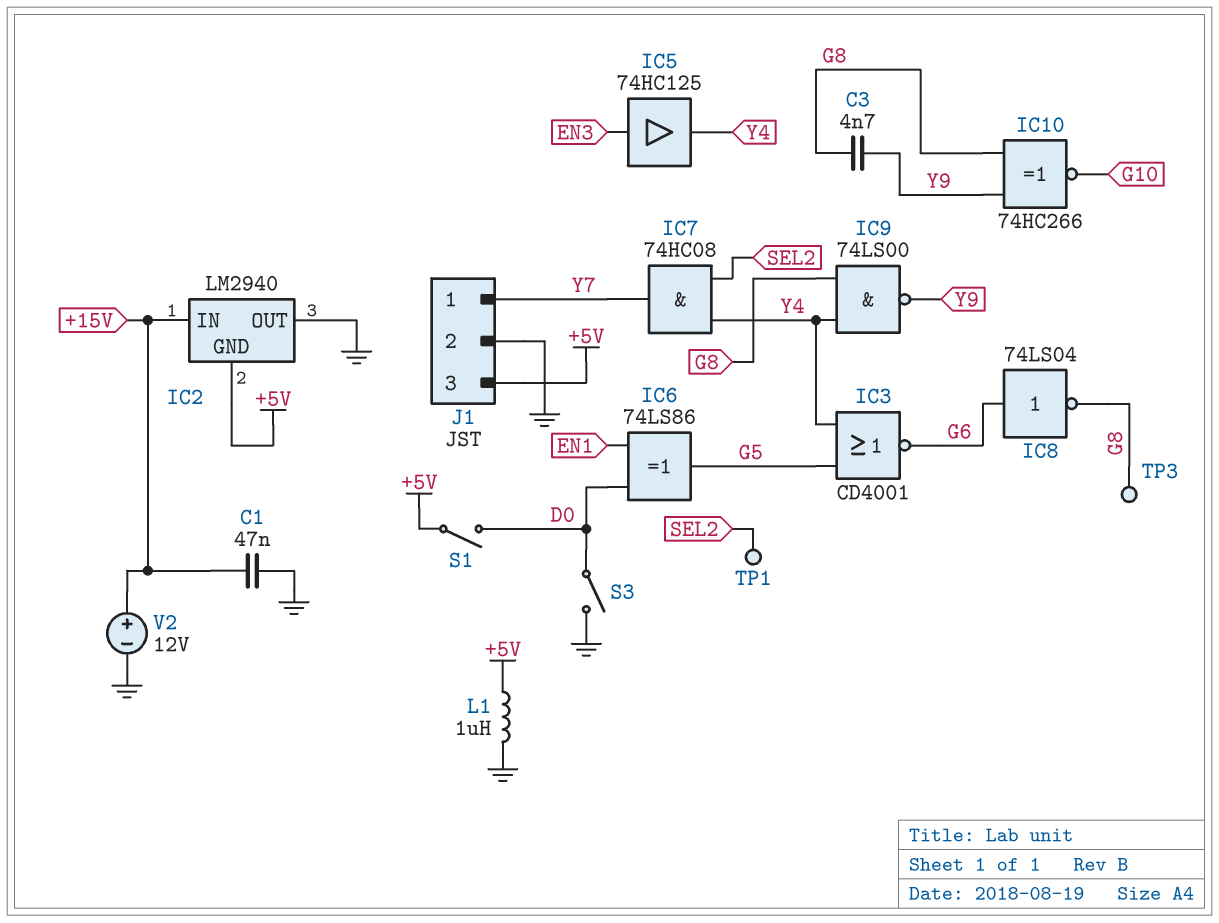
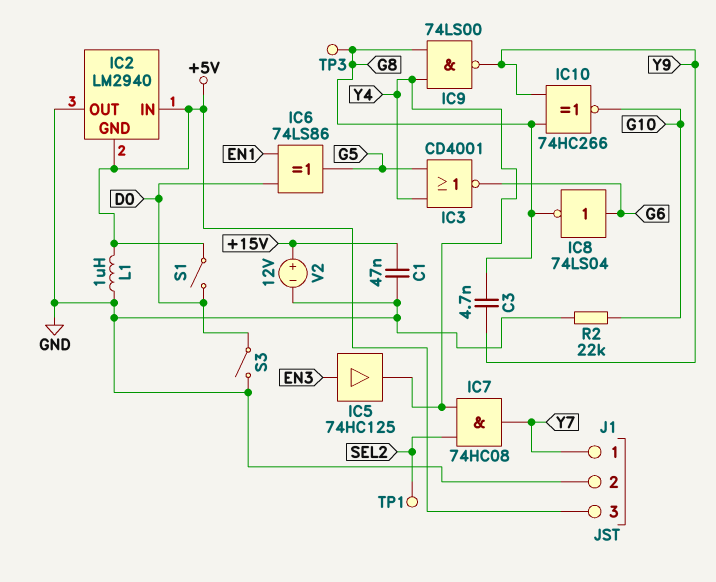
IC2 pin IN: +15V -> +5V
R2: none -> 22k (G10, GND)

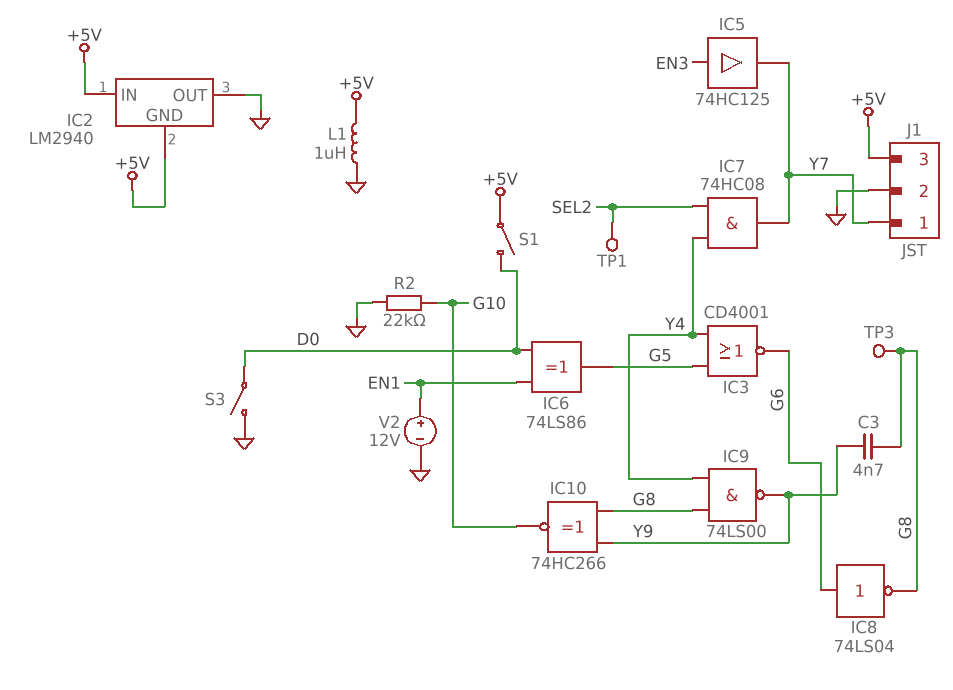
C1: 47nF (+15V, GND) -> none
IC5: buffer 74HC125 (in EN3, out Y4) -> buffer 74HC125 (in EN3, out Y7)
V2: 12V (plus +15V, minus GND) -> 12V (plus EN1, minus GND)

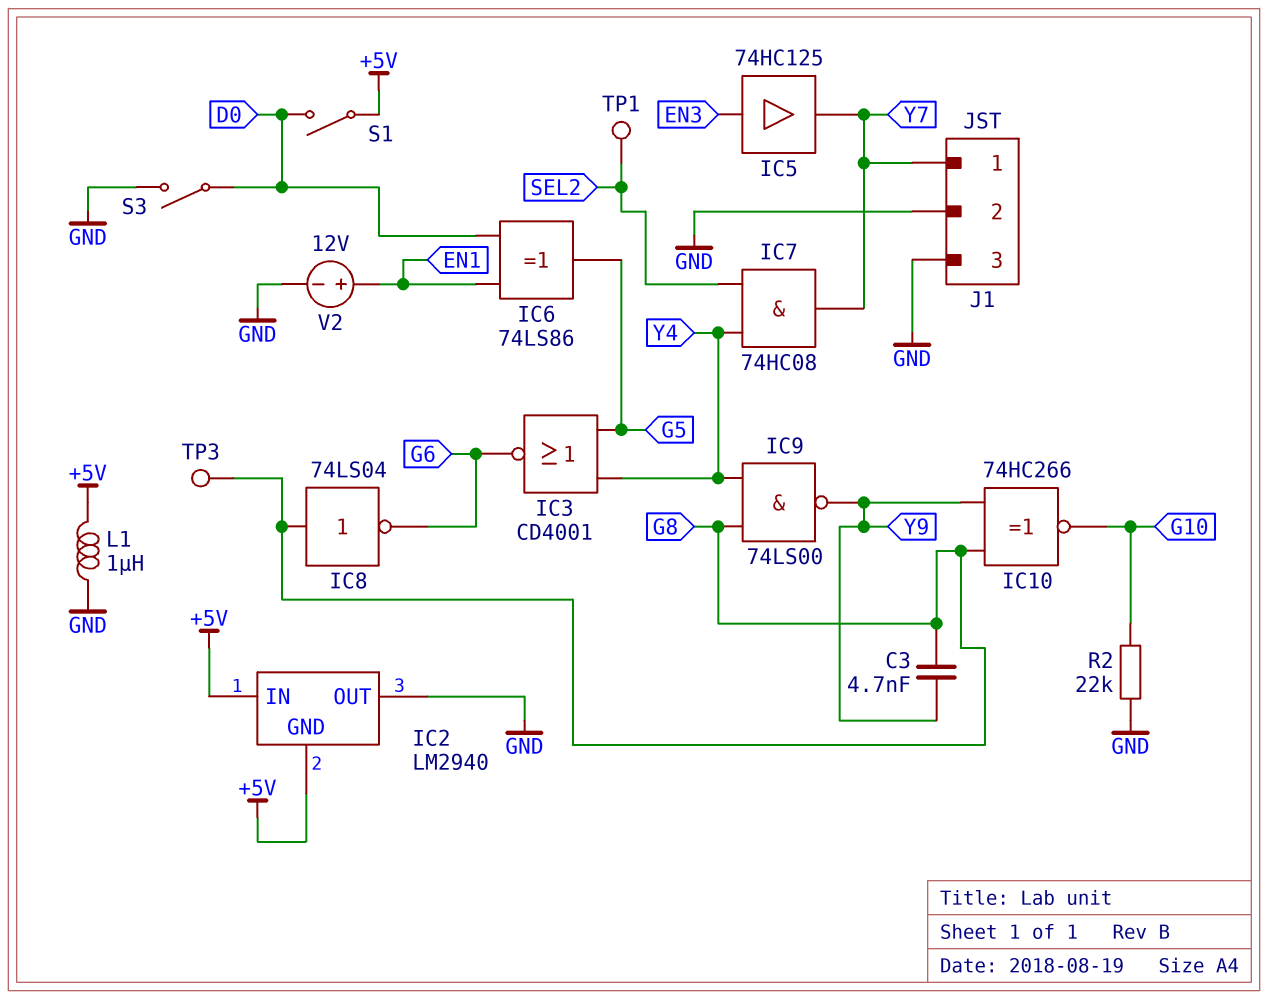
IC8: NOT 74LS04 (in G6, out G8) -> NOT 74LS04 (in G8, out G6)
J1 pin 3: +5V -> GND

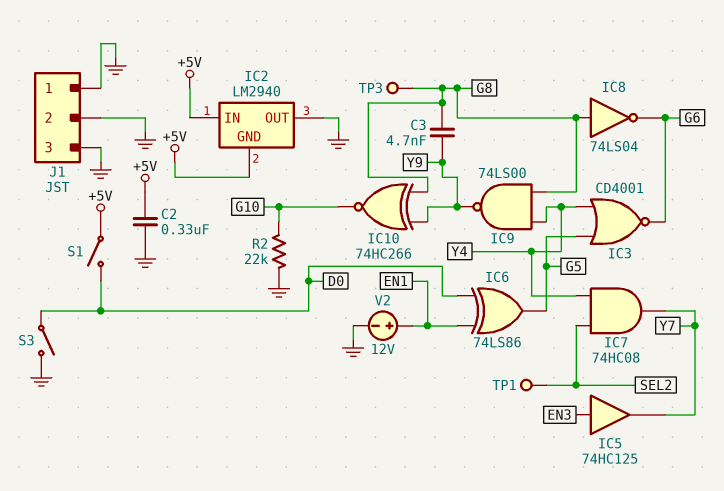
C2: none -> 330nF (+5V, GND)
J1 pin 1: Y7 -> GND
L1: 1uH (+5V, GND) -> none

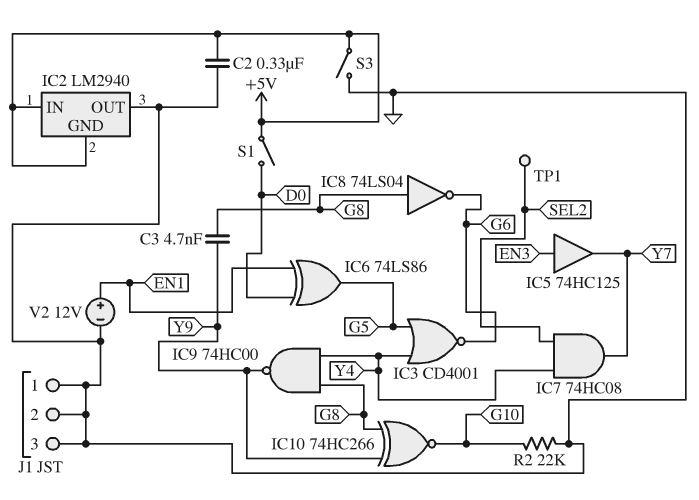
IC9: NAND 74LS00 (in G8, in Y4, out Y9) -> NAND 74HC00 (in G8, in Y4, out Y9)
S3: switch (D0, GND) -> switch (+5V, GND)
TP3: test point (G8) -> none

